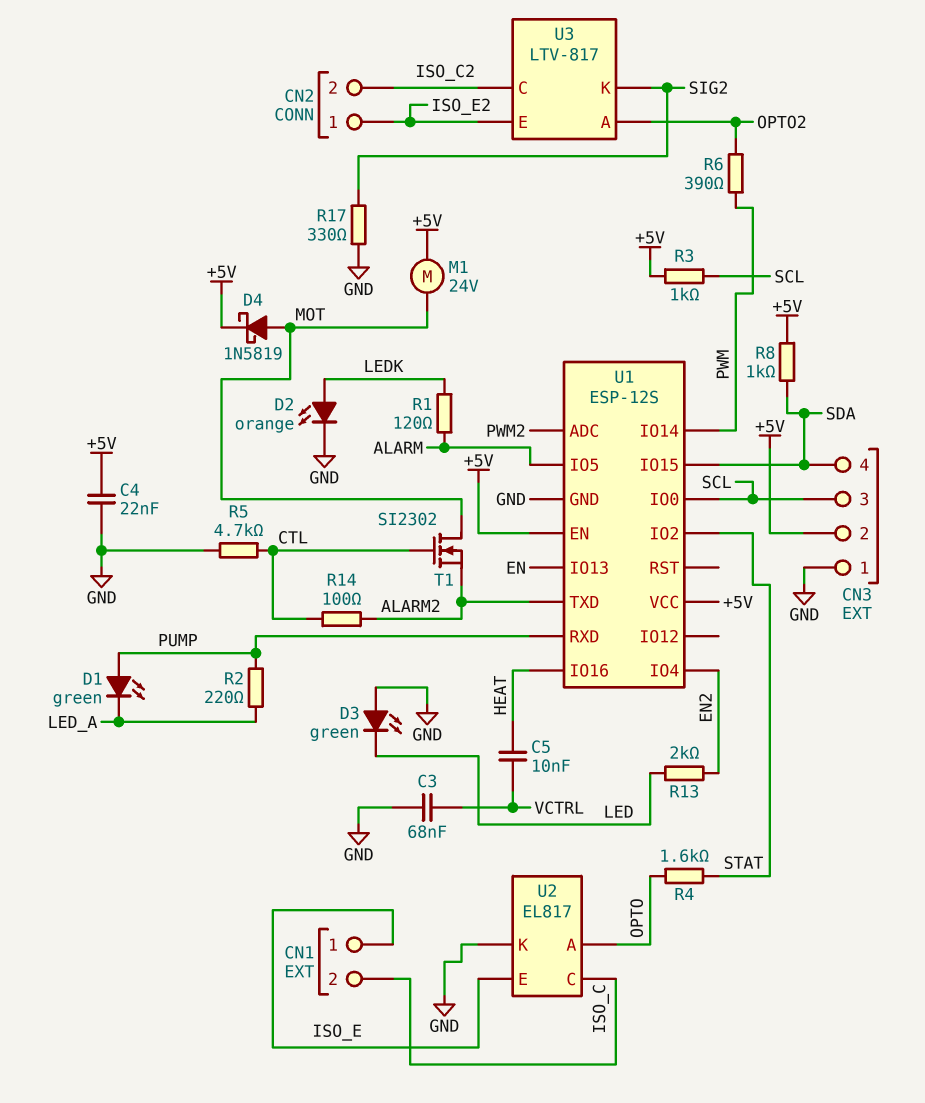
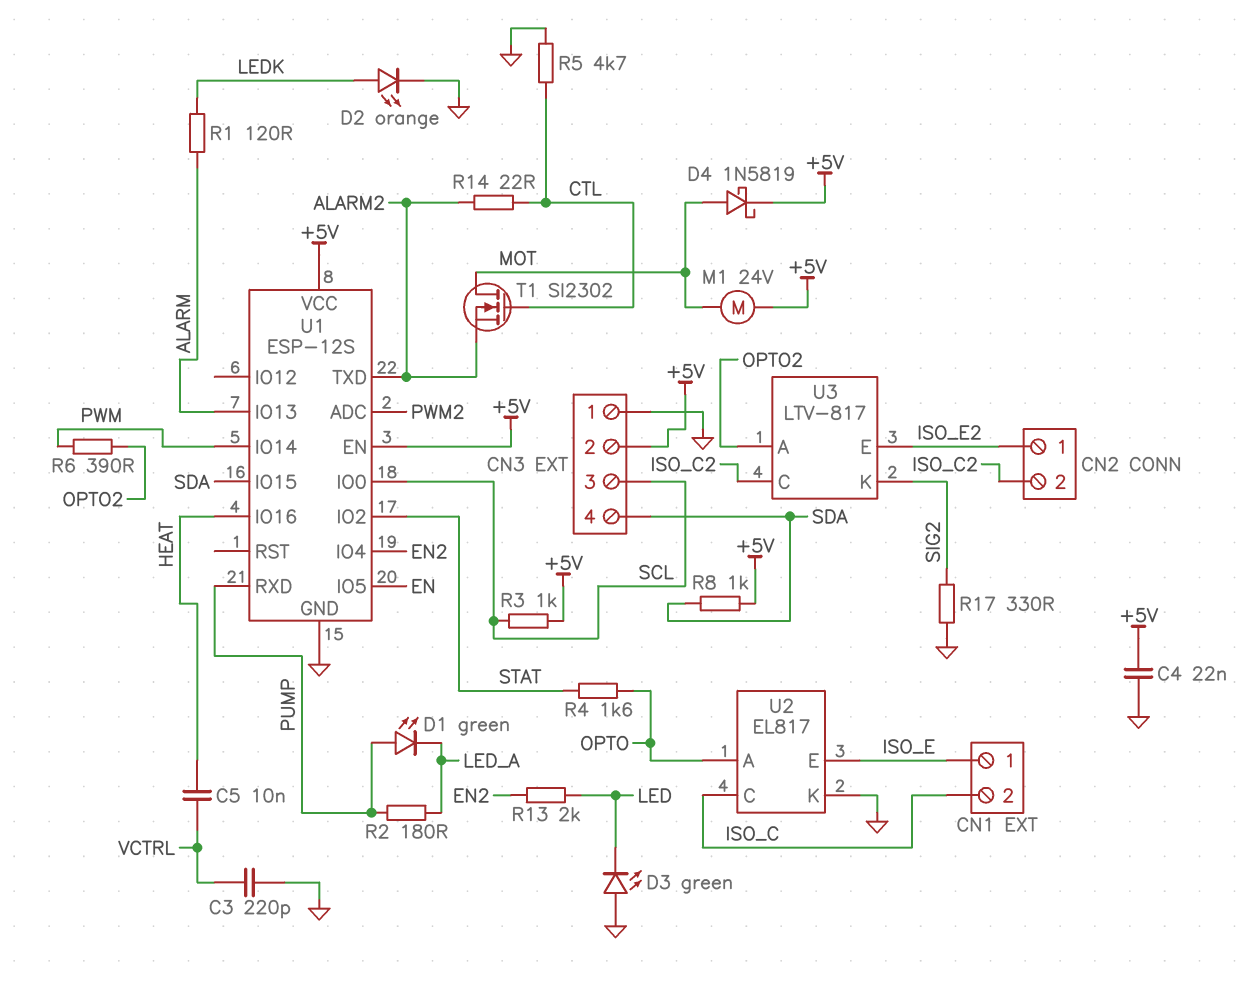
C3: 68nF (GND, VCTRL) -> 220pF (GND, VCTRL)
R2: 220 (LED_A, PUMP) -> 180 (LED_A, PUMP)
R14: 100 (ALARM2, CTL) -> 22 (ALARM2, CTL)
U1 pin IO5: ALARM -> EN
U1 pin IO13: EN -> ALARM

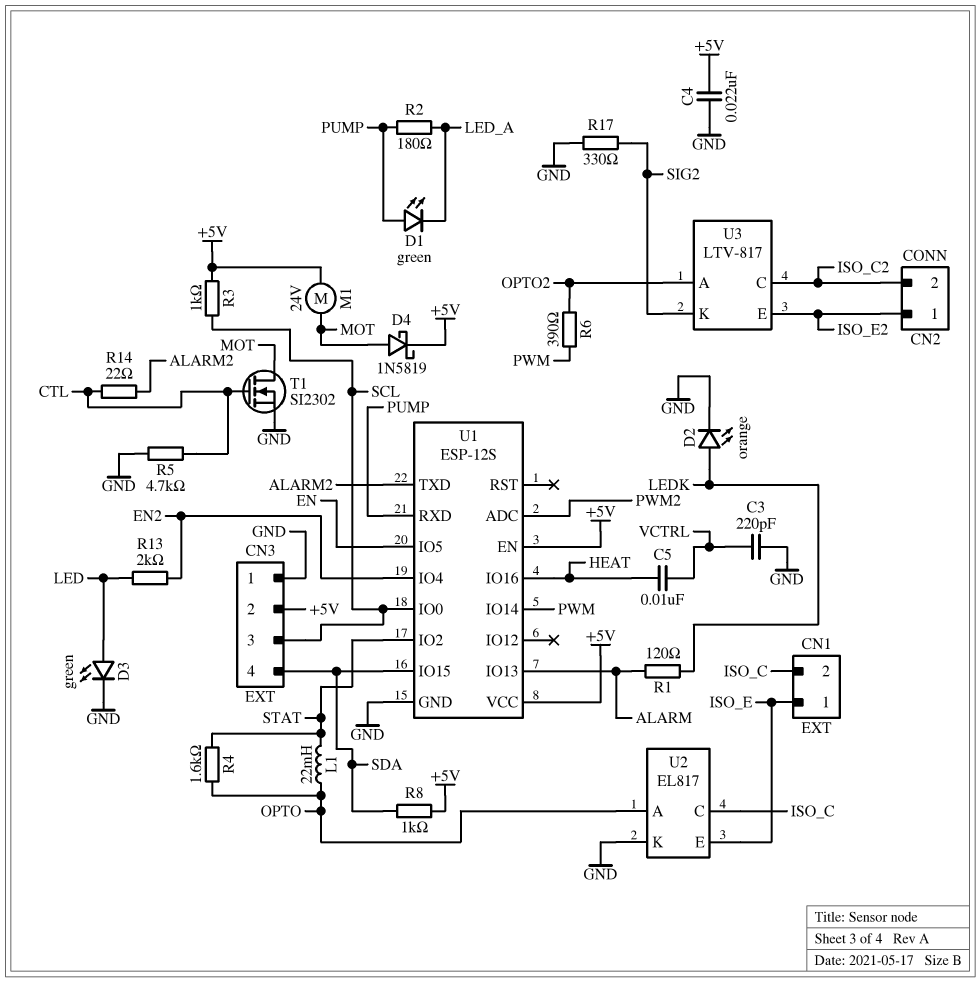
D3: LED green (A GND, K LED) -> LED green (A LED, K GND)
L1: none -> 22mH (OPTO, STAT)
T1: NMOS SI2302 (G CTL, D MOT, S ALARM2) -> NMOS SI2302 (G CTL, D MOT, S GND)

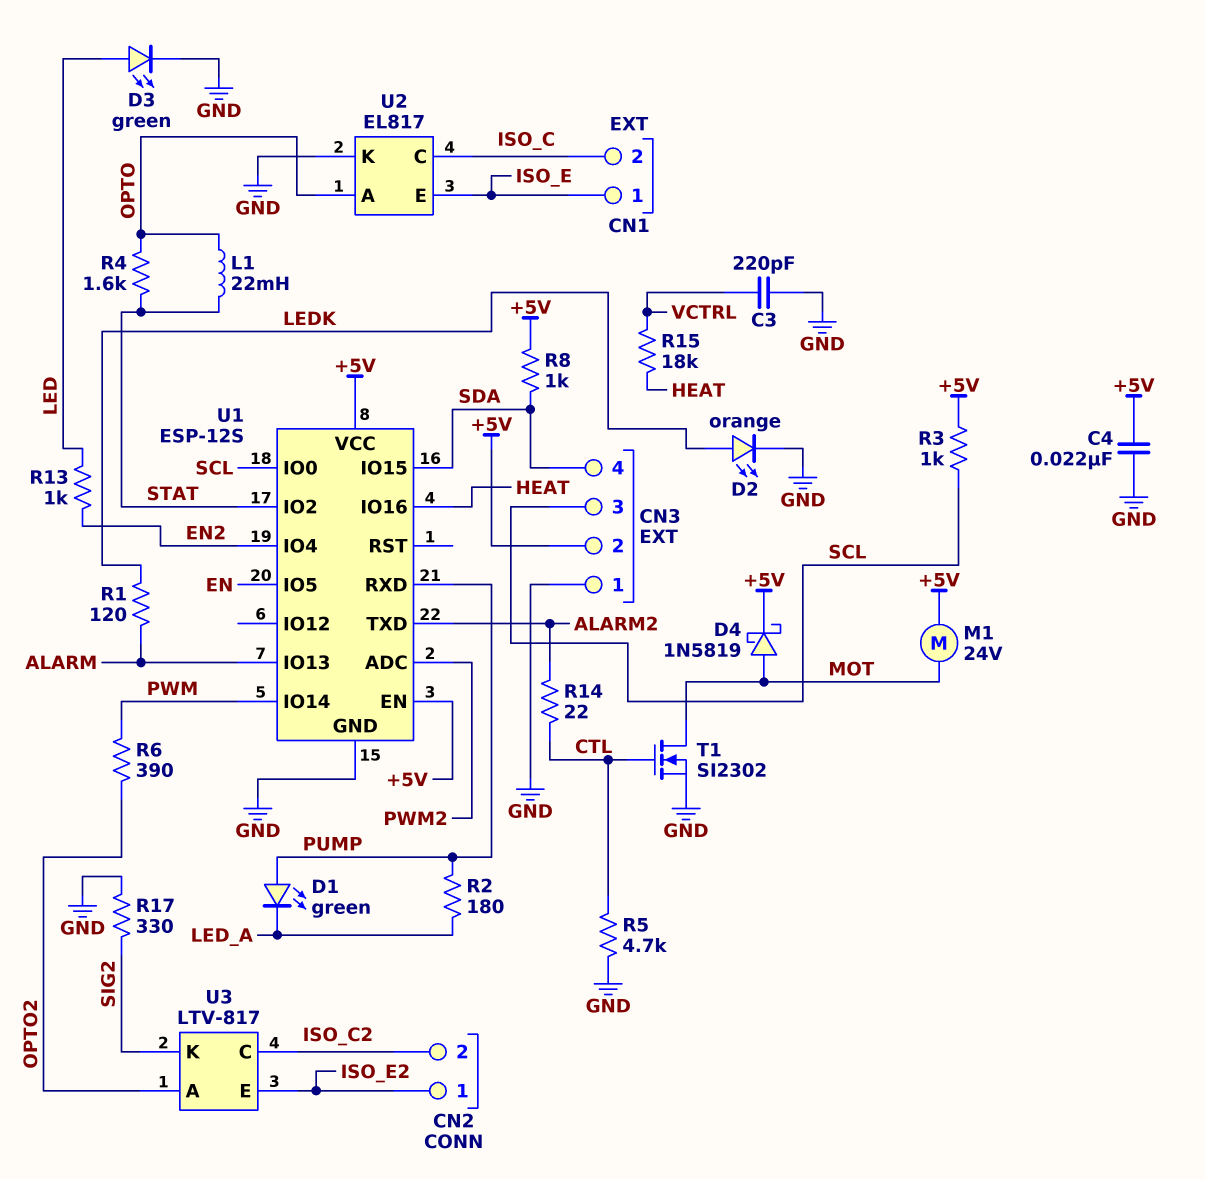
C5: 10nF (HEAT, VCTRL) -> none
R13: 2k (EN2, LED) -> 1k (EN2, LED)
R15: none -> 18k (HEAT, VCTRL)

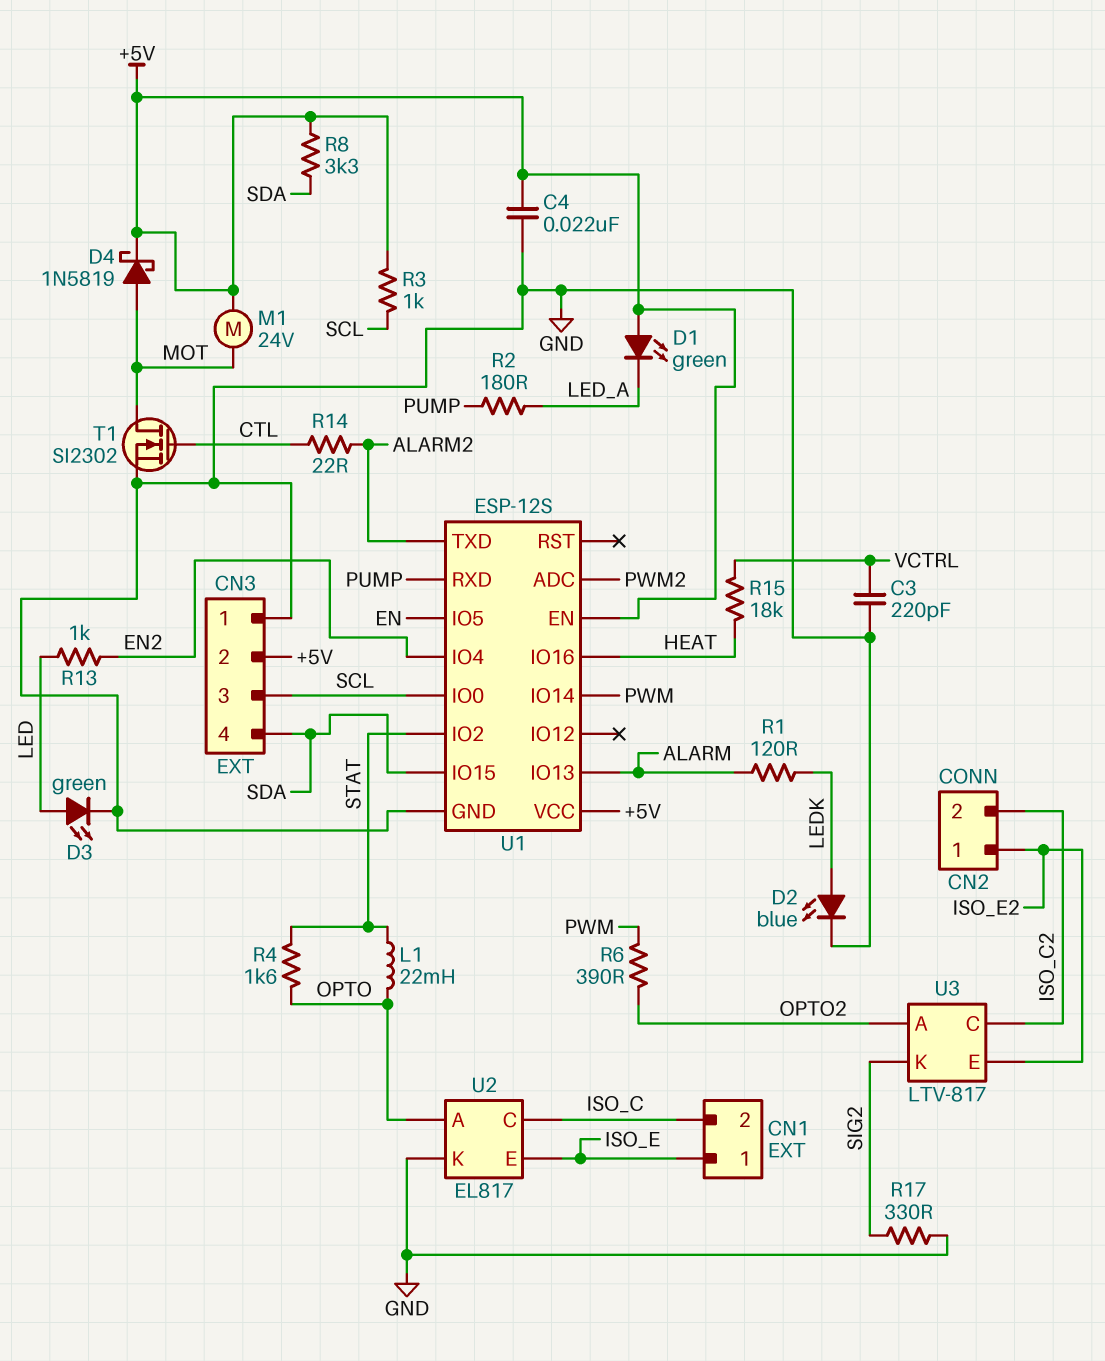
D1: LED green (A PUMP, K LED_A) -> LED green (A +5V, K LED_A)
D2: LED orange (A LEDK, K GND) -> LED blue (A LEDK, K GND)
R5: 4.7k (CTL, GND) -> none
R8: 1k (+5V, SDA) -> 3.3k (+5V, SDA)

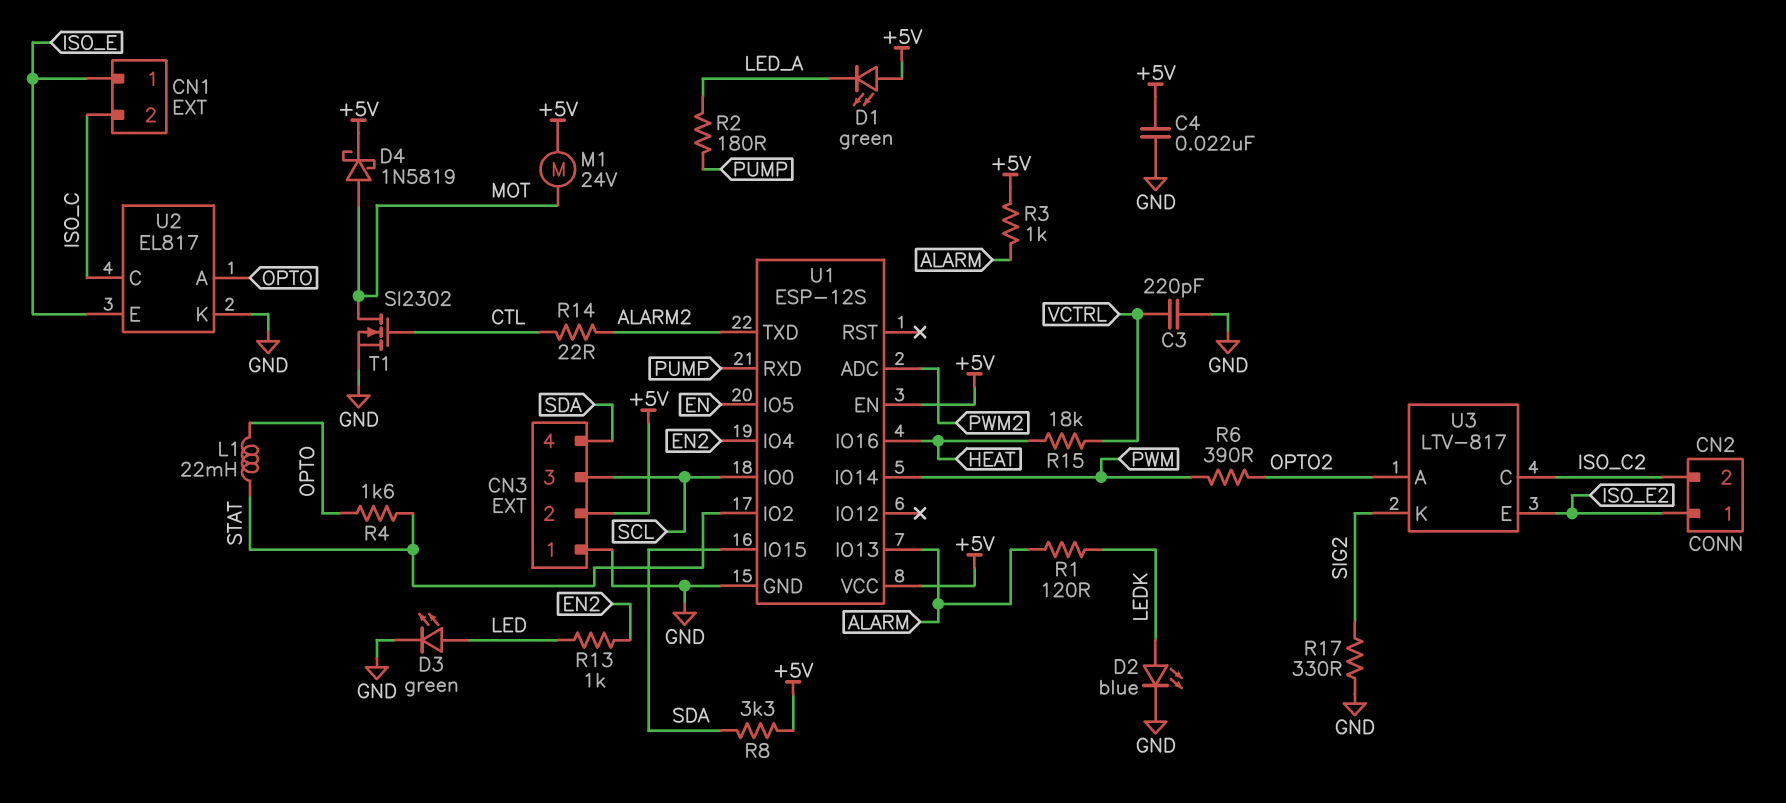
R3: 1k (+5V, SCL) -> 1k (+5V, ALARM)

